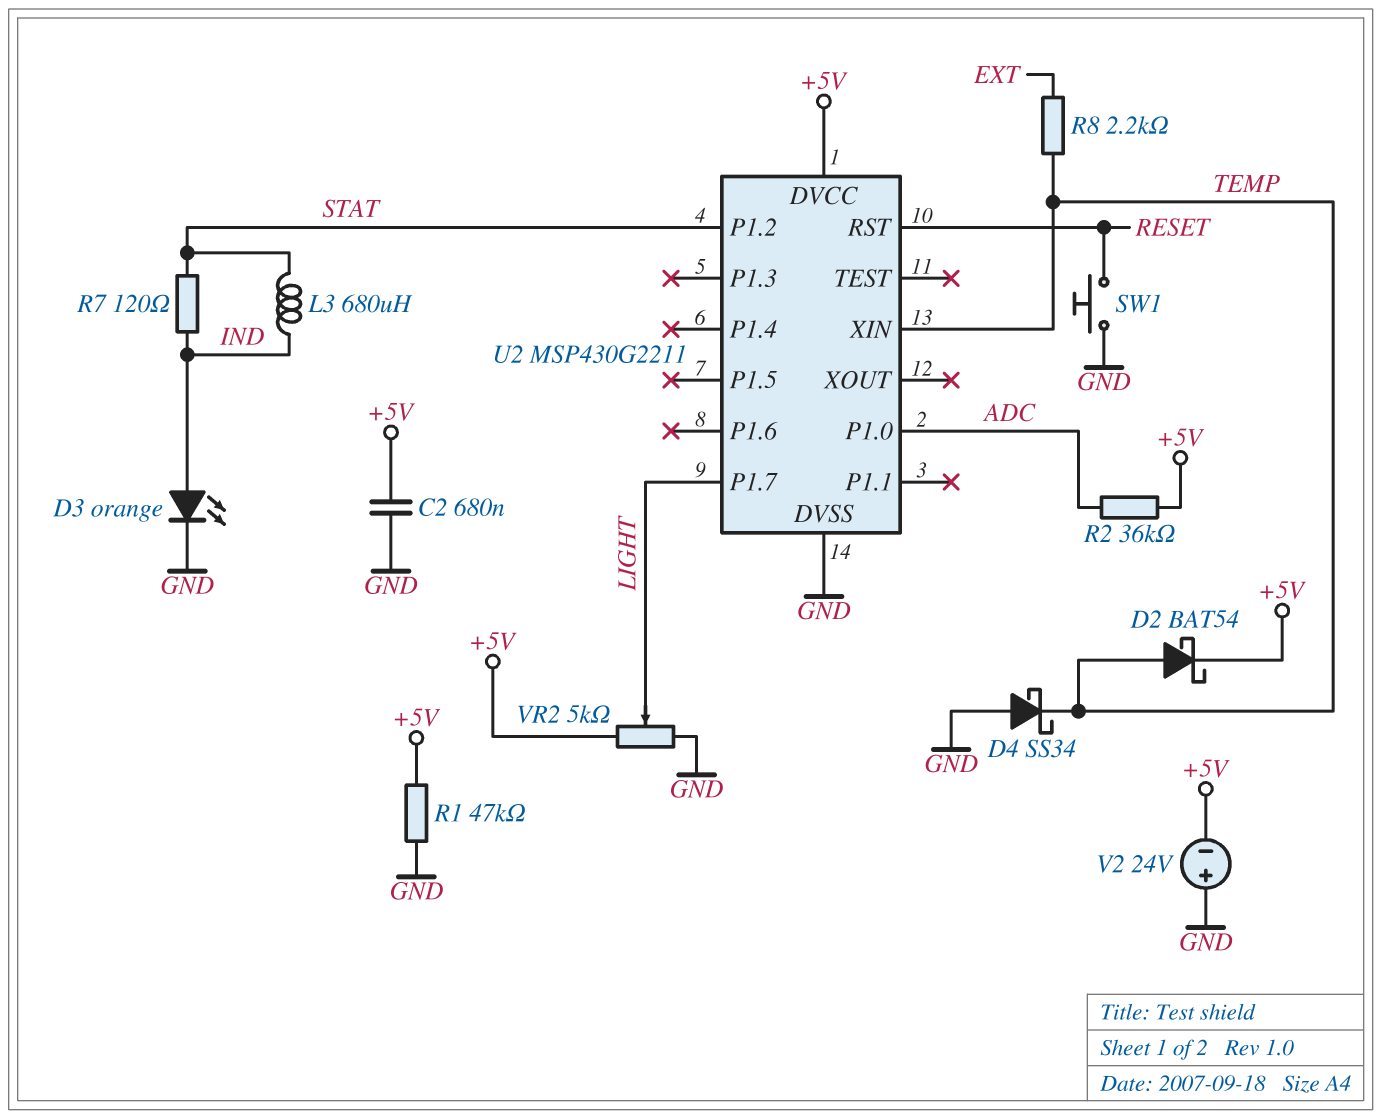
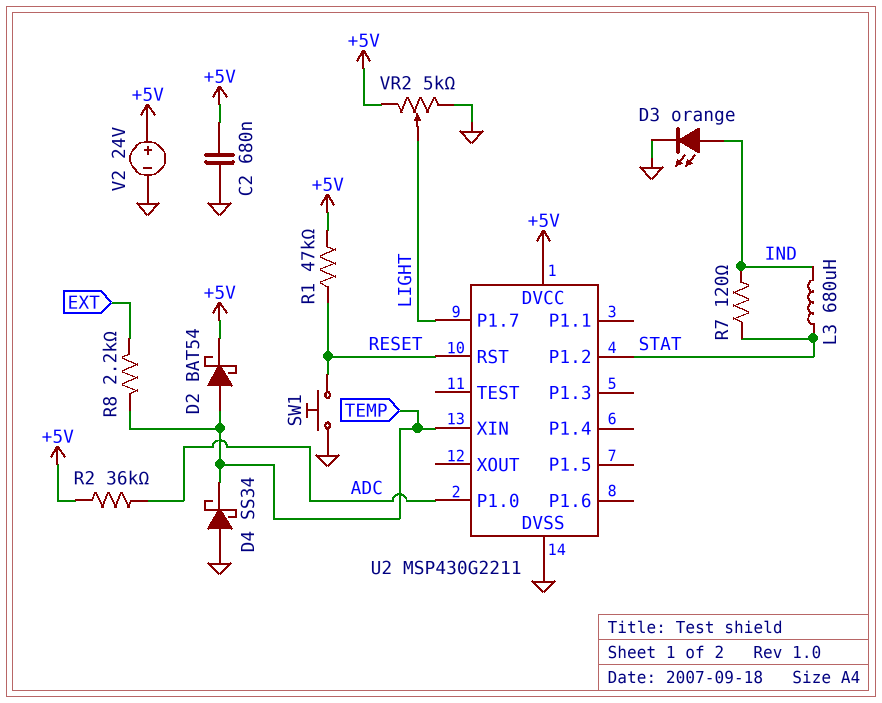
R1: 47k (+5V, GND) -> 47k (+5V, RESET)
V2: 24V (plus GND, minus +5V) -> 24V (plus +5V, minus GND)

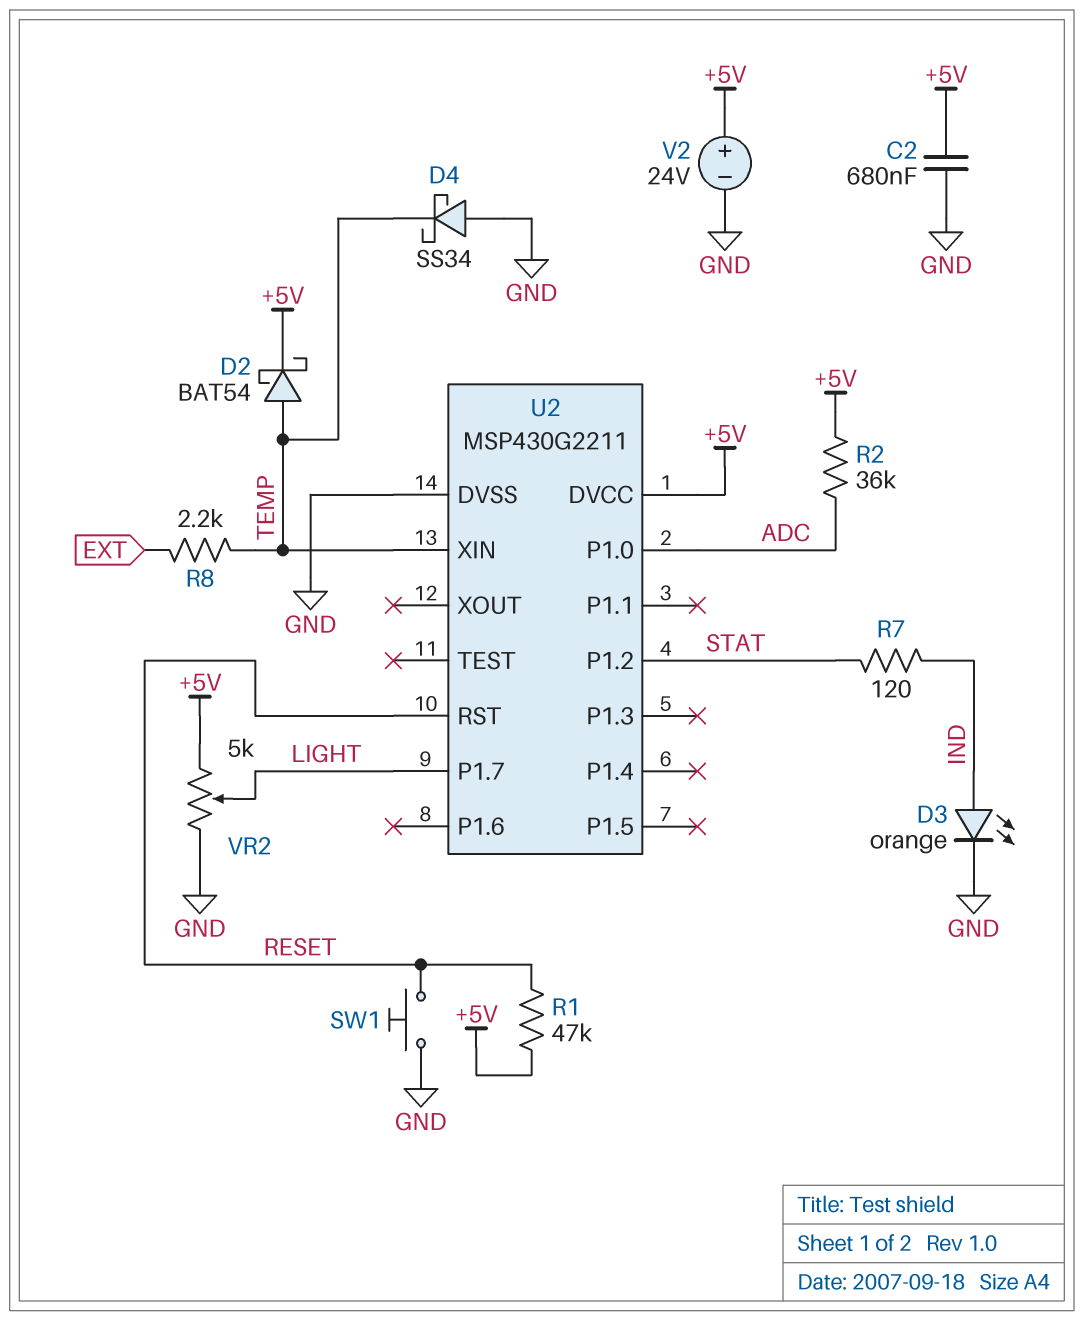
L3: 680uH (IND, STAT) -> none

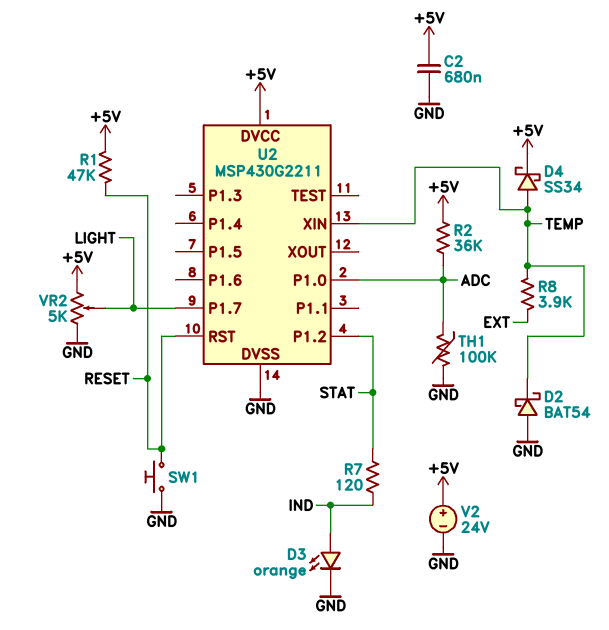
D2: schottky BAT54 (A TEMP, K +5V) -> schottky BAT54 (A GND, K TEMP)
D4: schottky SS34 (A GND, K TEMP) -> schottky SS34 (A TEMP, K +5V)
R8: 2.2k (EXT, TEMP) -> 3.9k (EXT, TEMP)
TH1: none -> 100k (ADC, GND)

